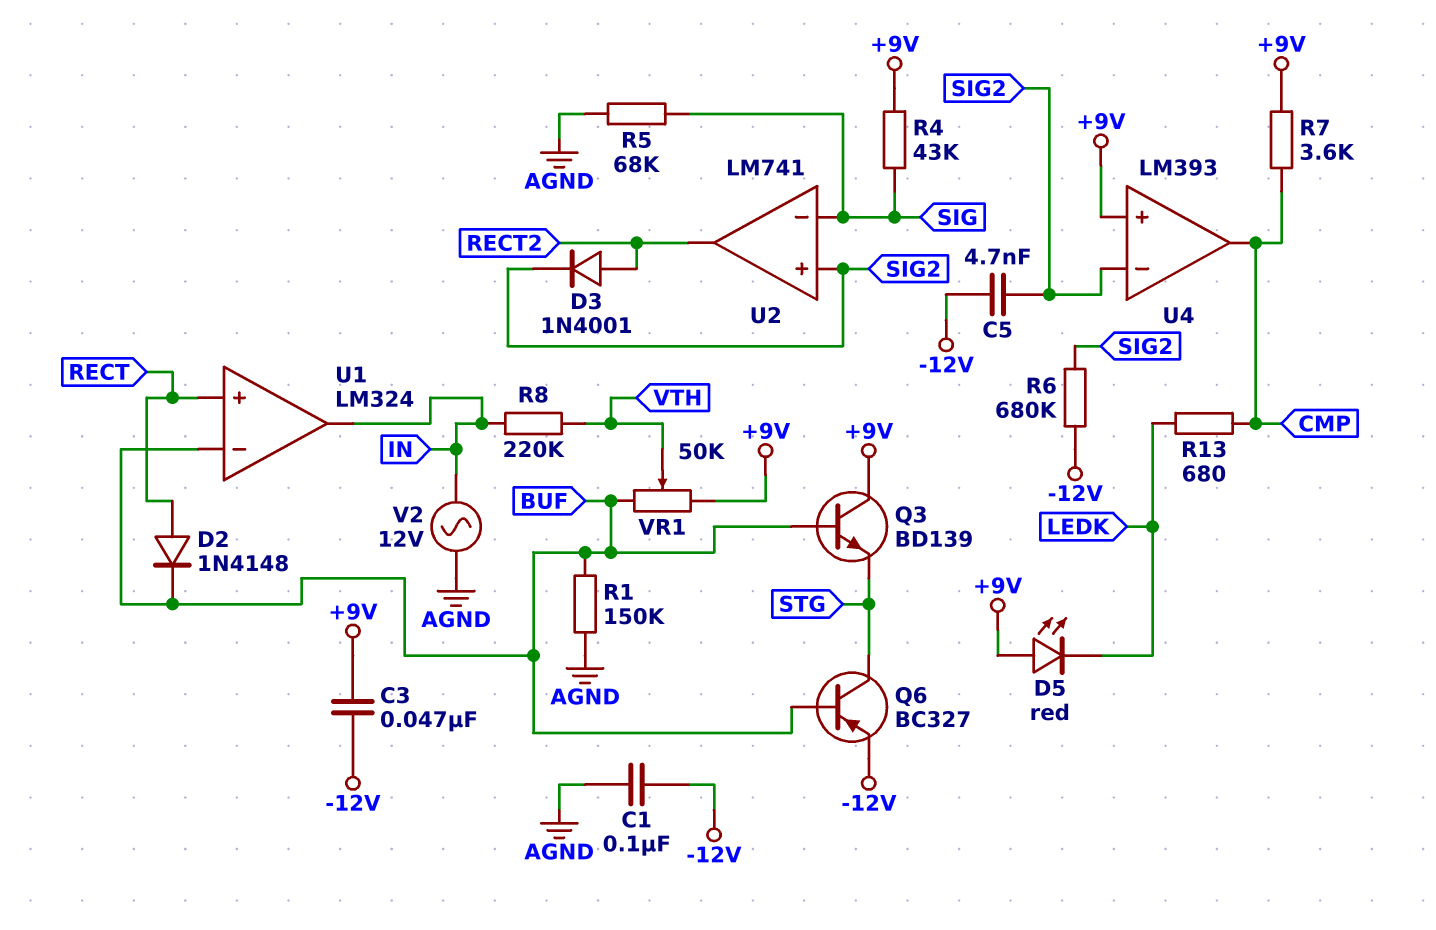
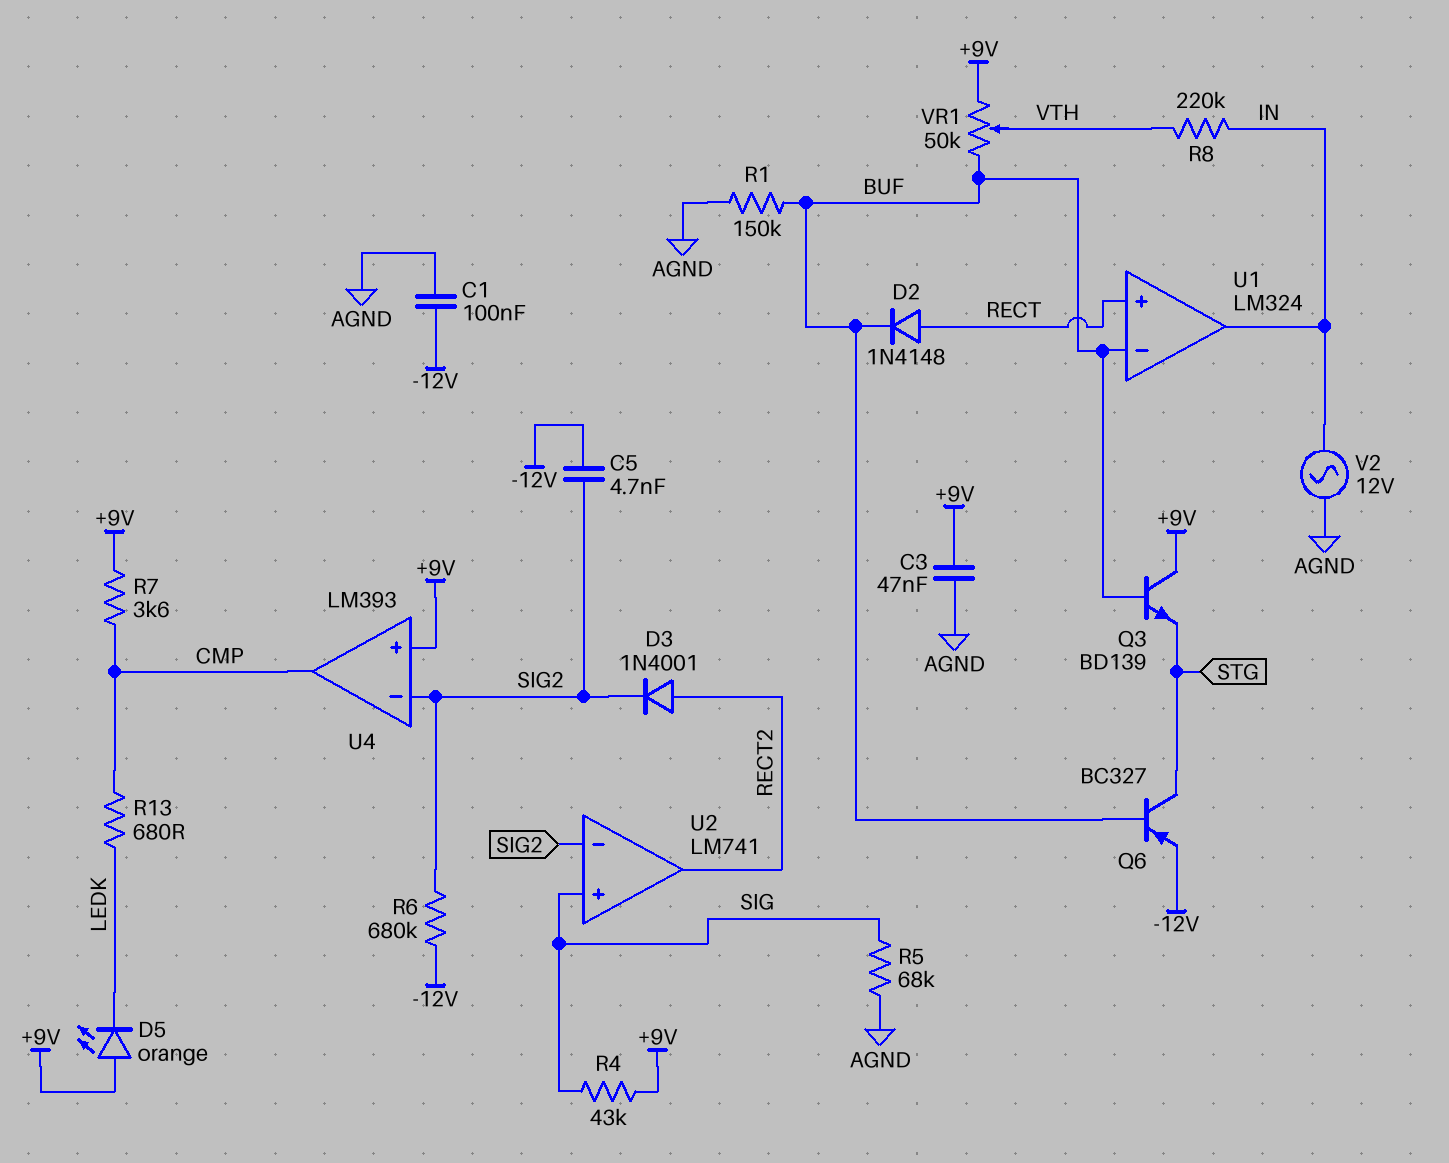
C3: 47nF (+9V, -12V) -> 47nF (+9V, AGND)
D5: LED red (A +9V, K LEDK) -> LED orange (A +9V, K LEDK)
U2 pin in+: SIG2 -> SIG
U2 pin in-: SIG -> SIG2

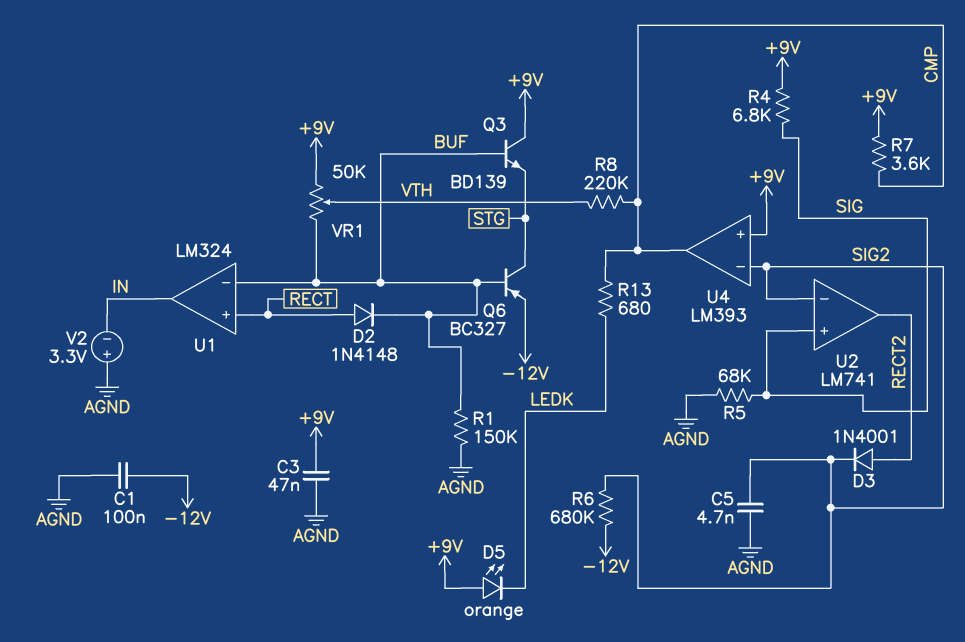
C5: 4.7nF (-12V, SIG2) -> 4.7nF (AGND, SIG2)
R4: 43k (+9V, SIG) -> 6.8k (+9V, SIG)
R8: 220k (IN, VTH) -> 220k (CMP, VTH)
V2: AC 12V (AGND, IN) -> 3.3V (plus AGND, minus IN)

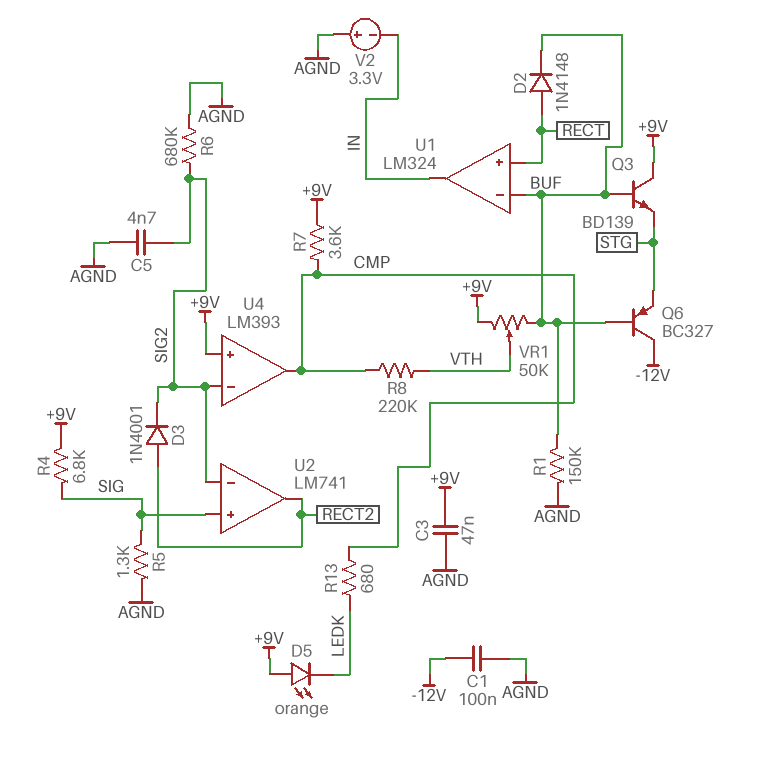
Q6: PNP BC327 (B BUF, C STG, E -12V) -> PNP BC327 (B BUF, C -12V, E STG)
R5: 68k (AGND, SIG) -> 1.3k (AGND, SIG)
R6: 680k (-12V, SIG2) -> 680k (AGND, SIG2)

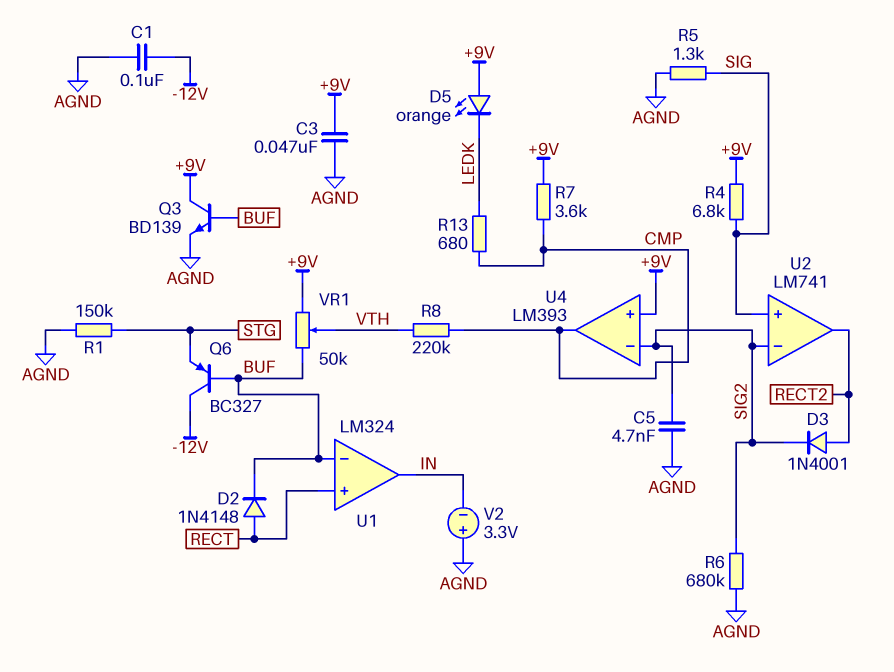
Q3: NPN BD139 (B BUF, C +9V, E STG) -> NPN BD139 (B BUF, C +9V, E AGND)
R1: 150k (AGND, BUF) -> 150k (AGND, STG)

